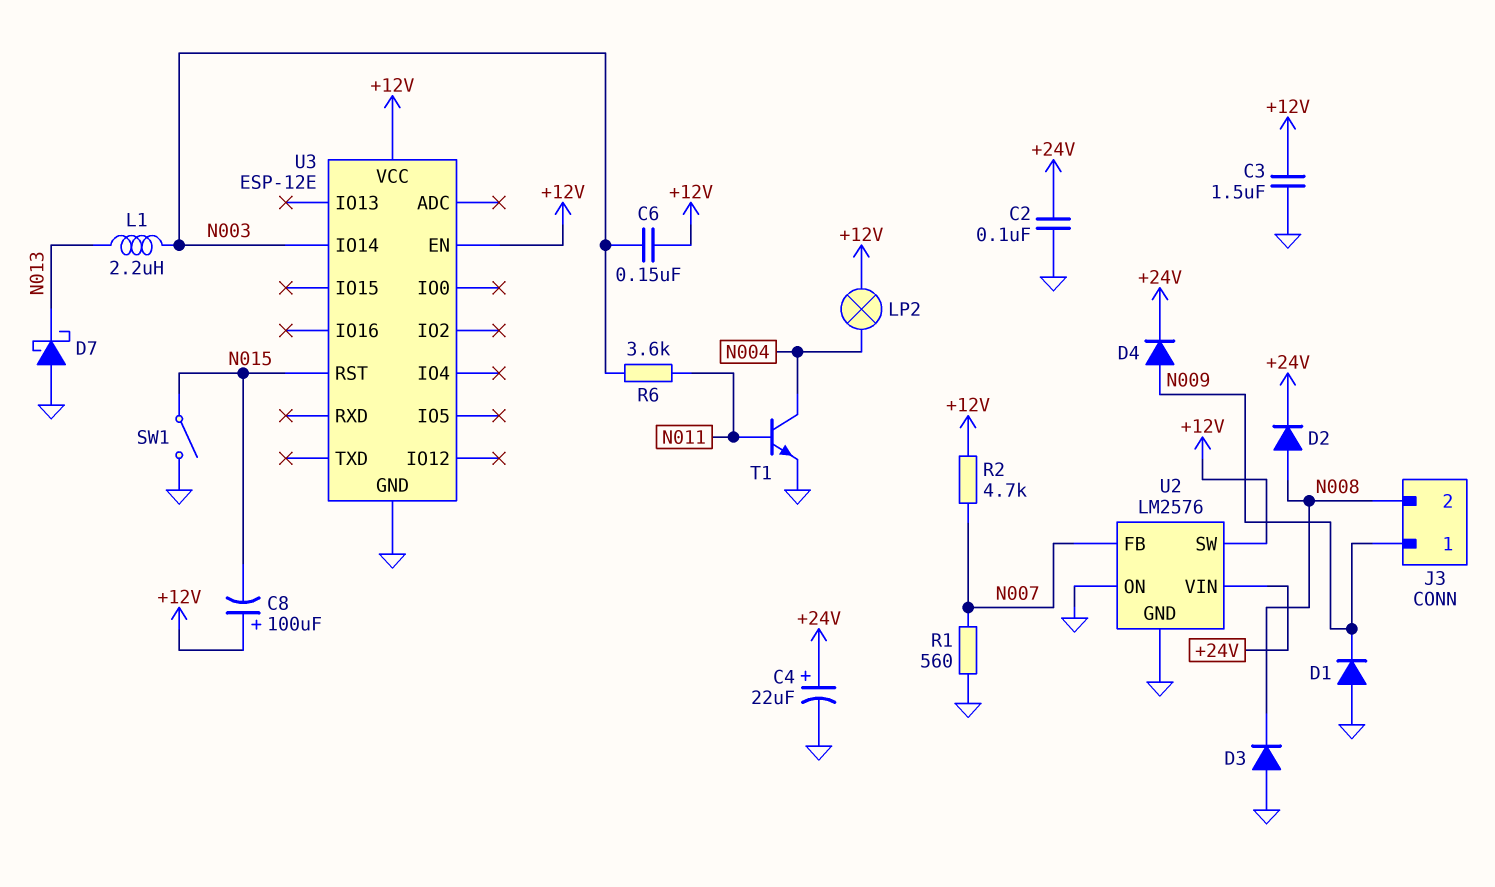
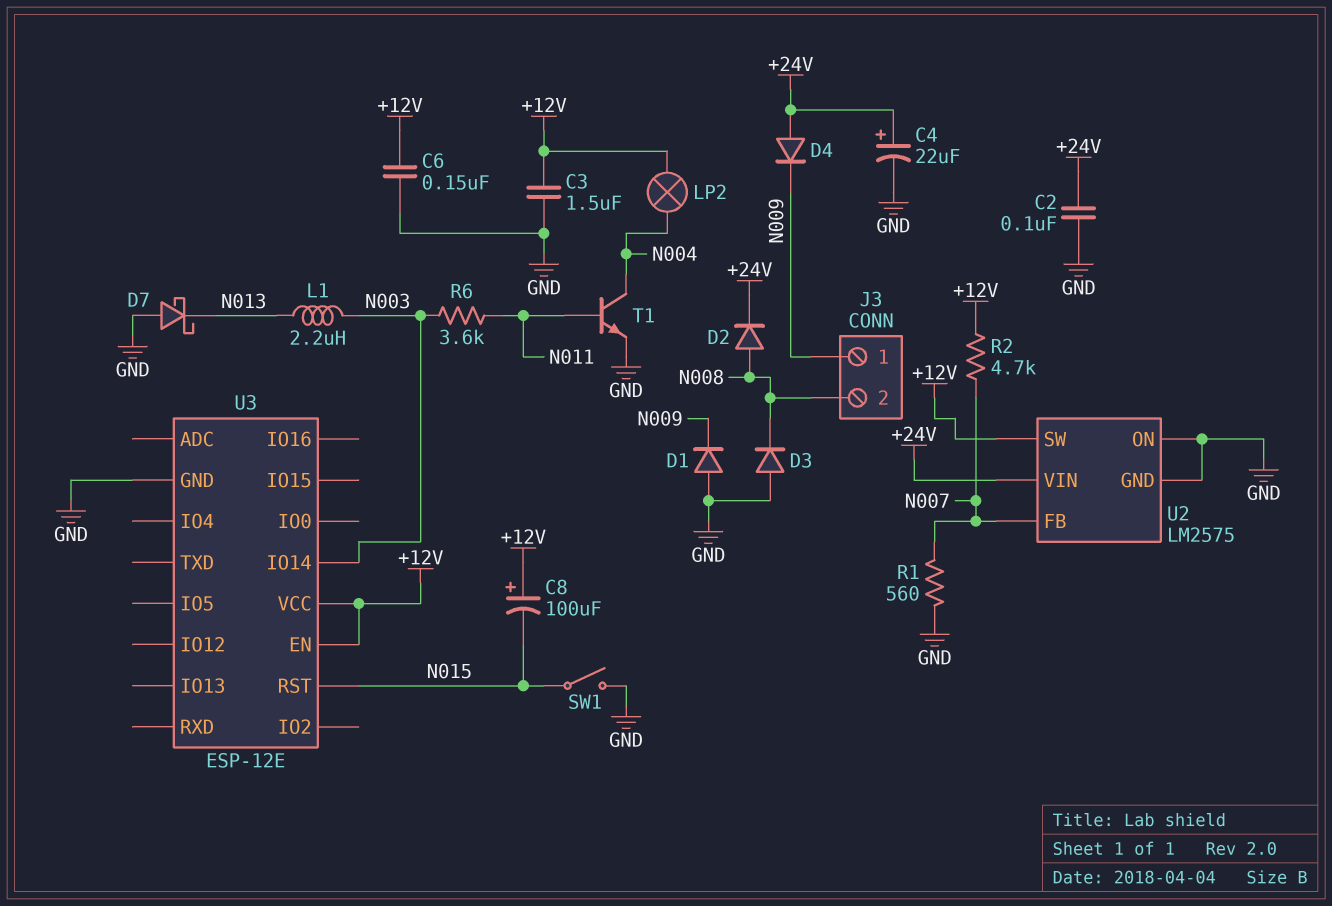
C6: 150nF (+12V, N003) -> 150nF (+12V, GND)
D4: diode (A N009, K +24V) -> diode (A +24V, K N009)
U2: LM2576 -> LM2575

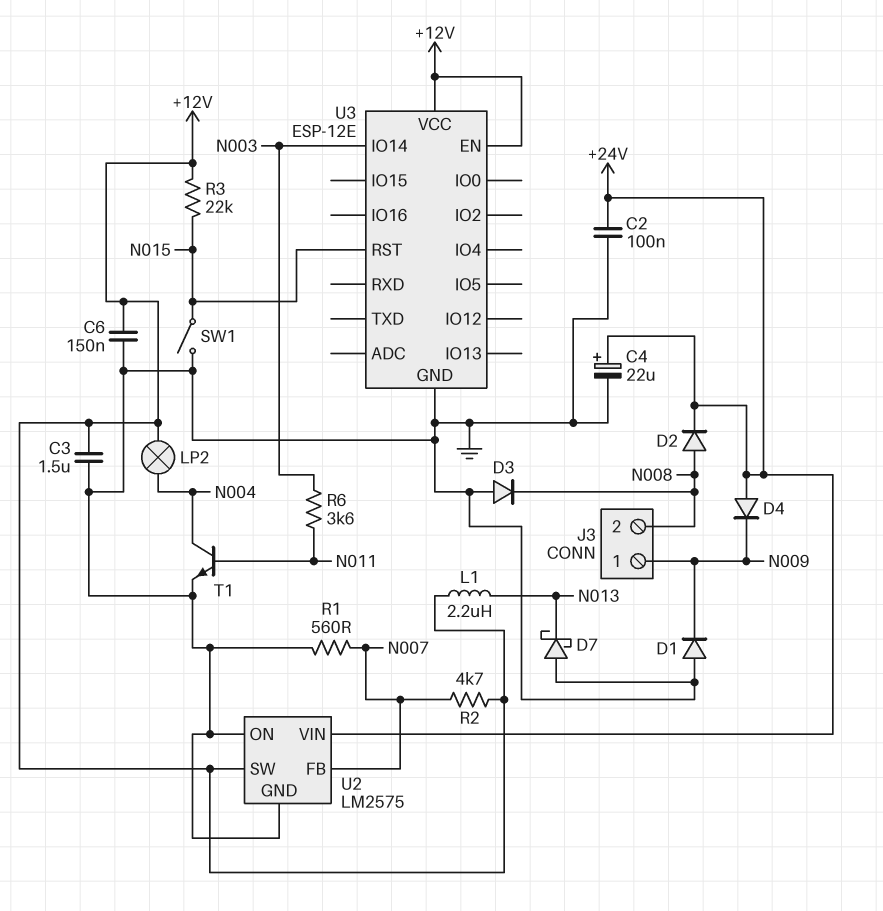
C8: 100uF (plus +12V, minus N015) -> none
L1: 2.2uH (N003, N013) -> 2.2uH (+12V, N013)
R3: none -> 22k (+12V, N015)

